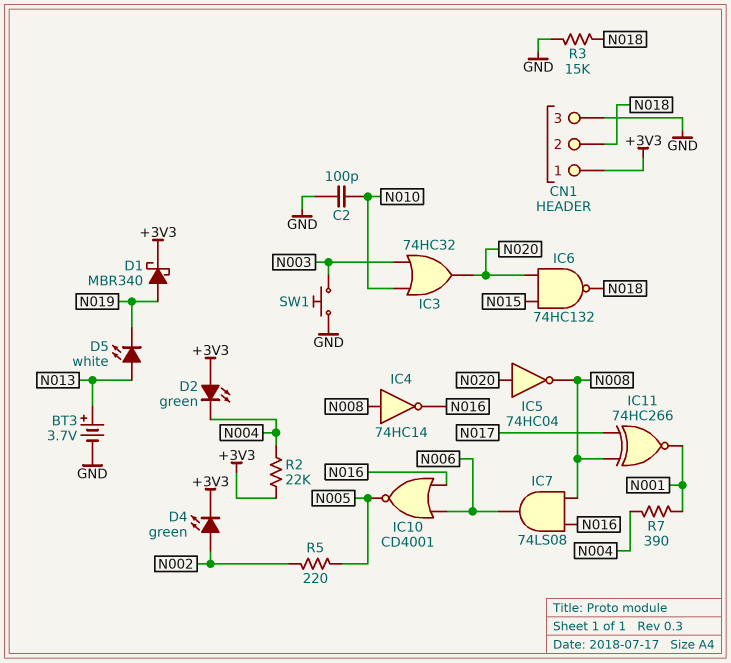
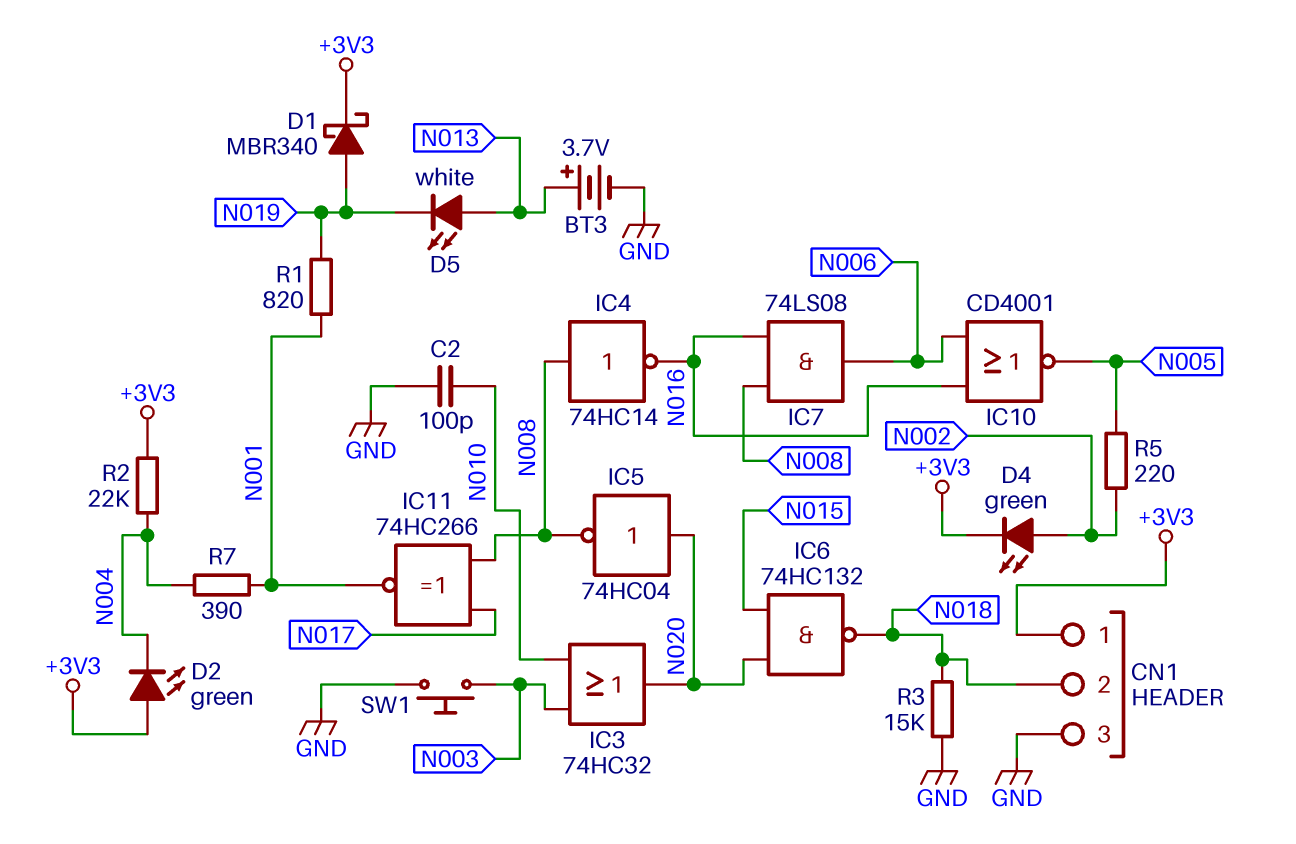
R1: none -> 820 (N001, N019)

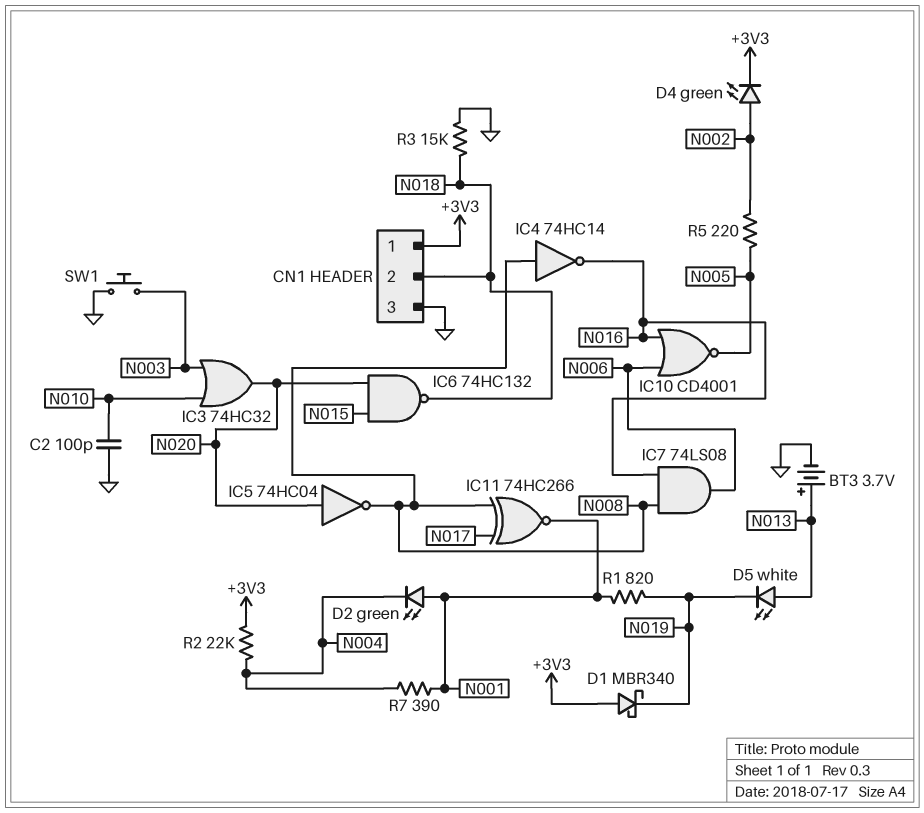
D1: schottky MBR340 (A N019, K +3V3) -> schottky MBR340 (A +3V3, K N019)
D2: LED green (A +3V3, K N004) -> LED green (A N001, K N004)

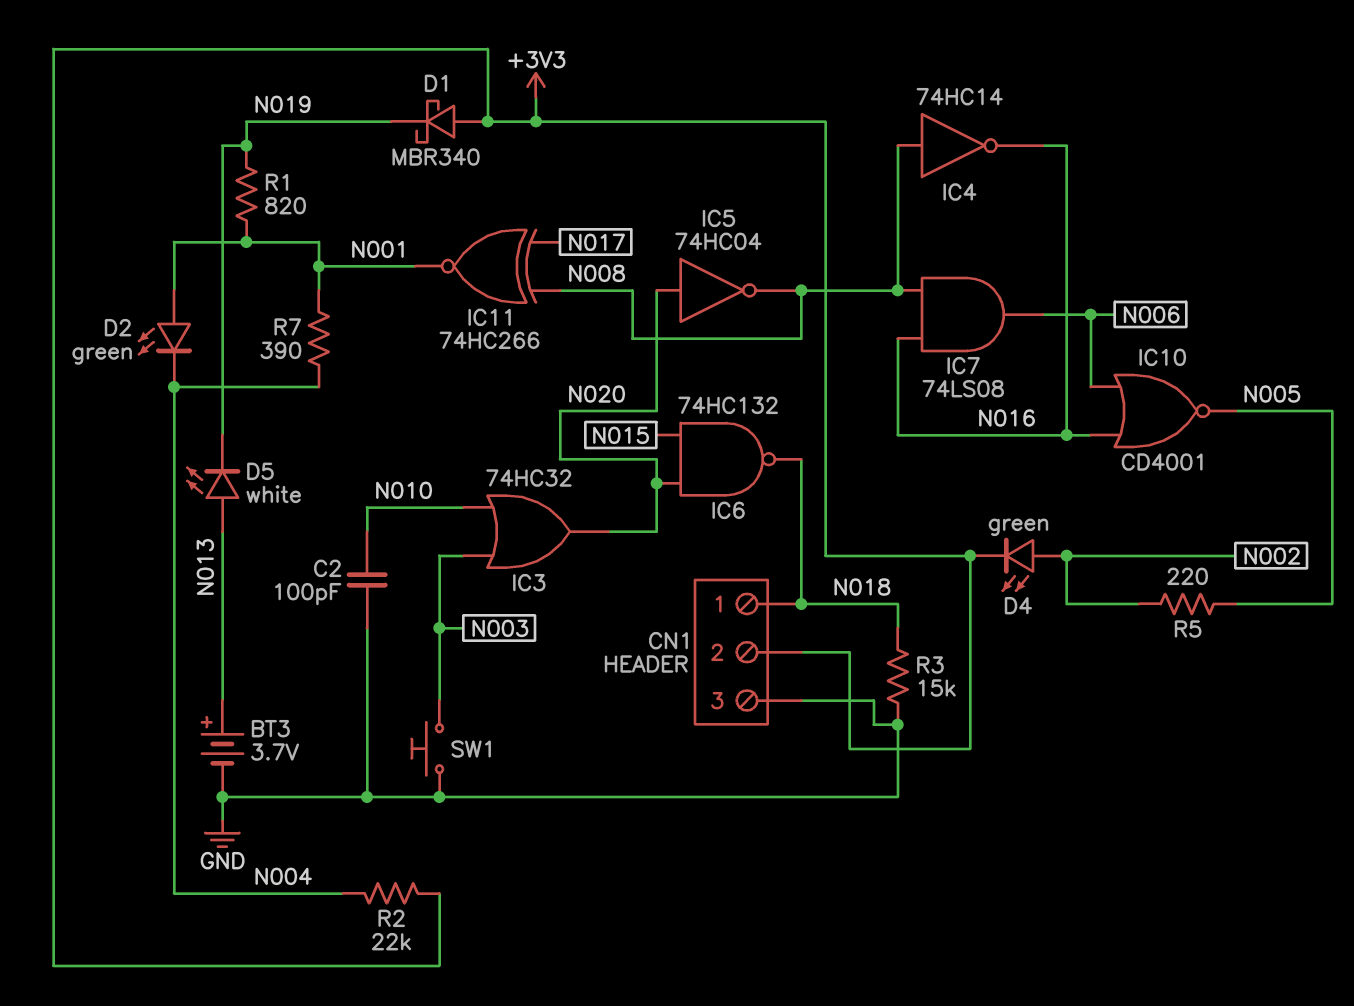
CN1 pin 1: +3V3 -> N018
CN1 pin 2: N018 -> +3V3

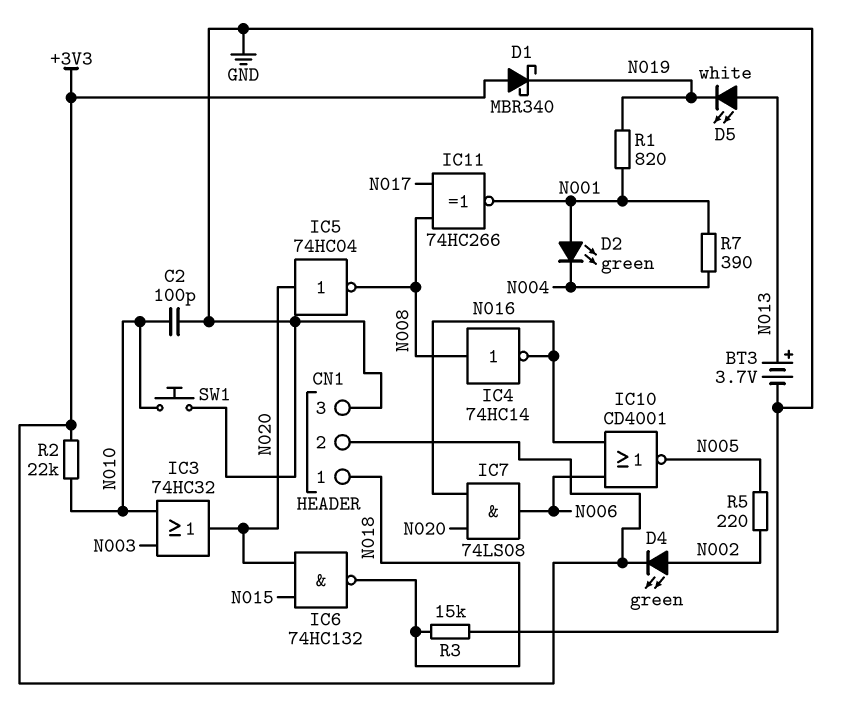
IC7: AND 74LS08 (in N008, in N016, out N006) -> AND 74LS08 (in N016, in N020, out N006)
R2: 22k (+3V3, N004) -> 22k (+3V3, N010)
SW1: button (GND, N003) -> button (GND, N010)

